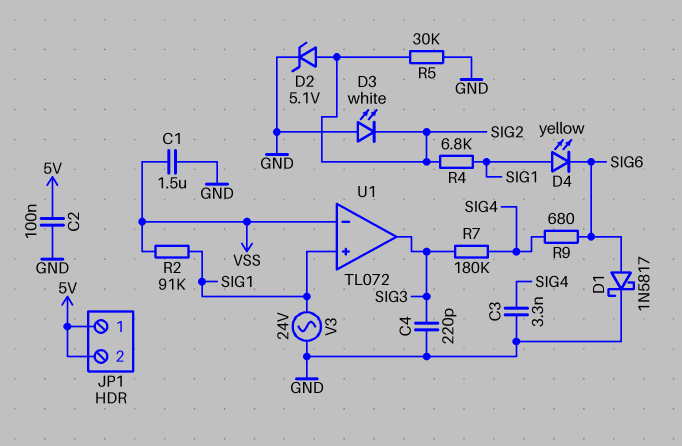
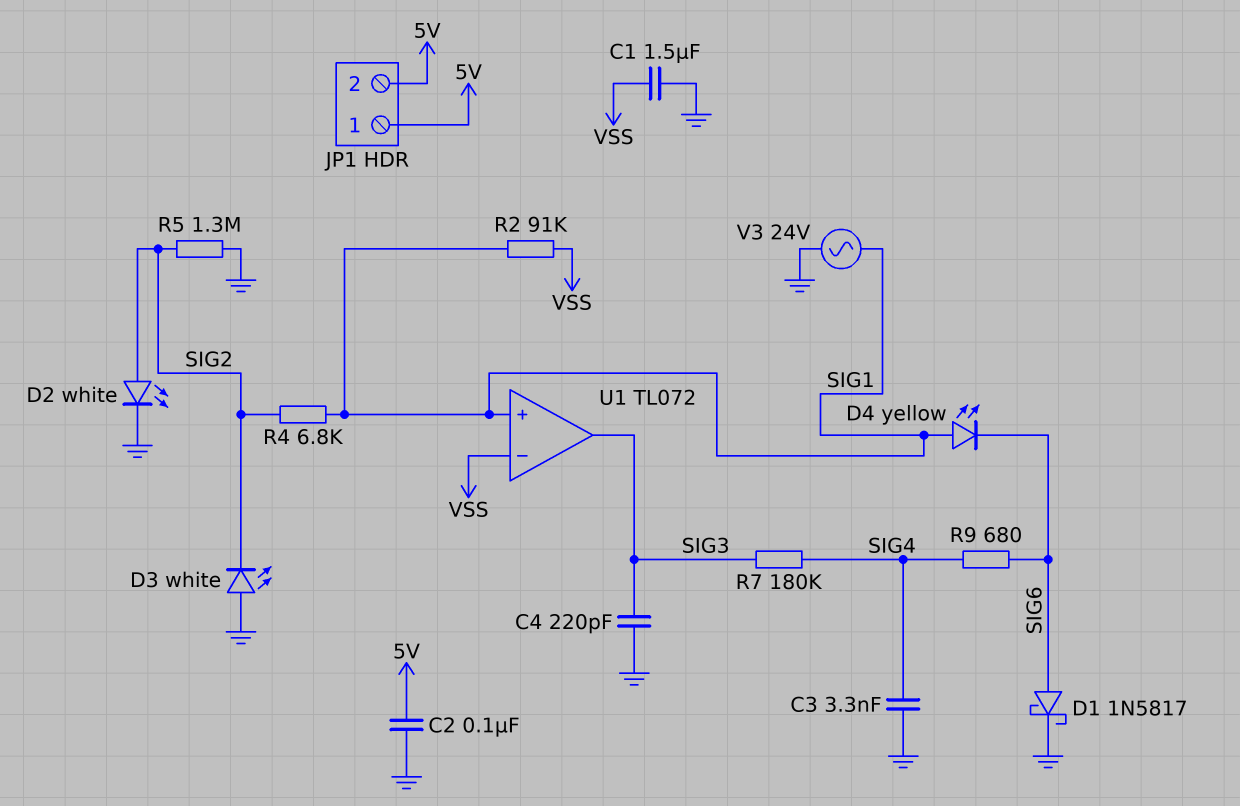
D2: zener 5.1V (A SIG2, K GND) -> LED white (A SIG2, K GND)
R5: 30k (GND, SIG2) -> 1.3M (GND, SIG2)

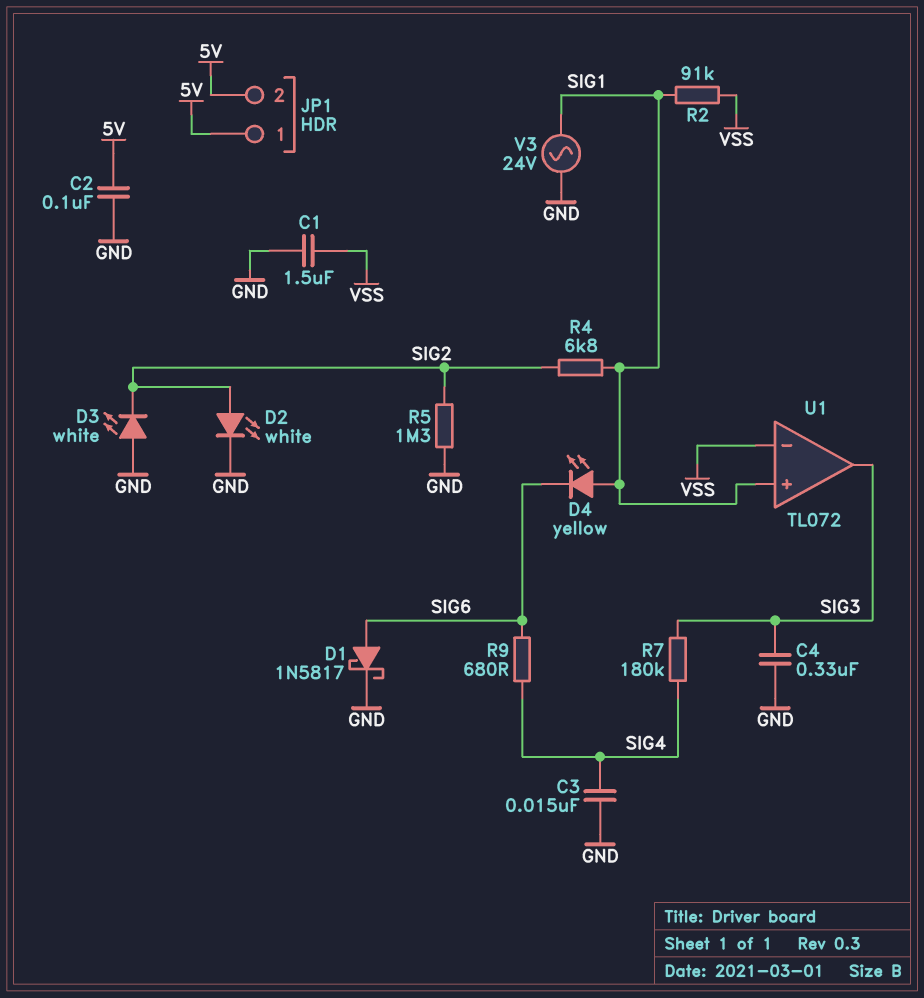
C3: 3.3nF (GND, SIG4) -> 15nF (GND, SIG4)
C4: 220pF (GND, SIG3) -> 330nF (GND, SIG3)

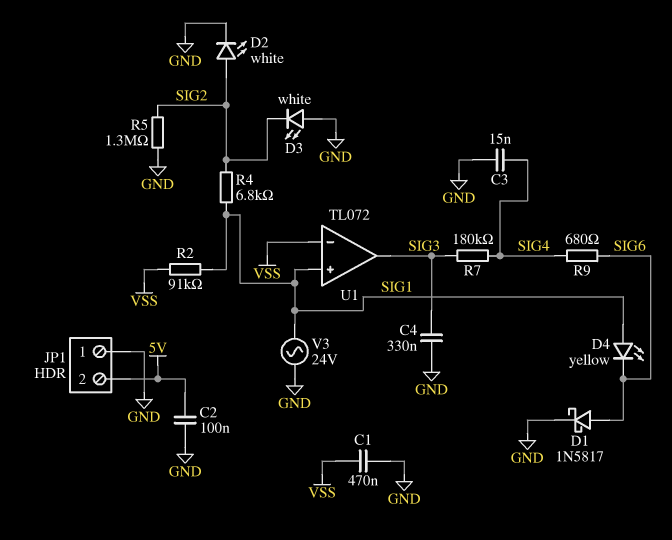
C1: 1.5uF (GND, VSS) -> 470nF (GND, VSS)
JP1 pin 1: 5V -> GND

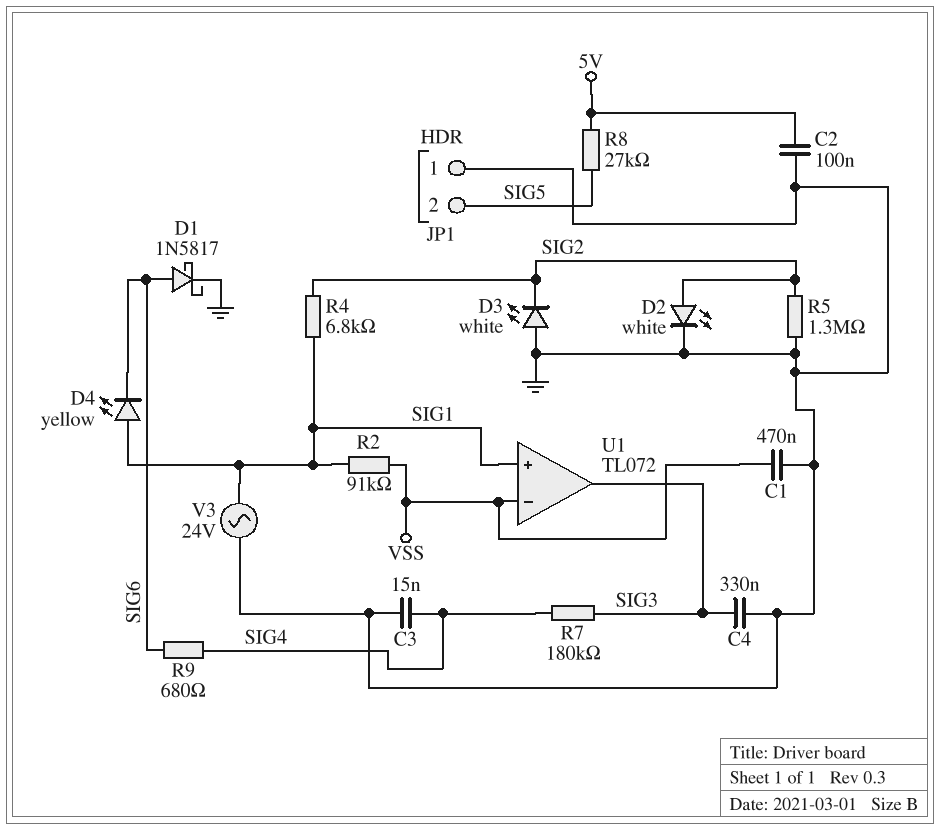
JP1 pin 2: 5V -> SIG5
R8: none -> 27k (5V, SIG5)

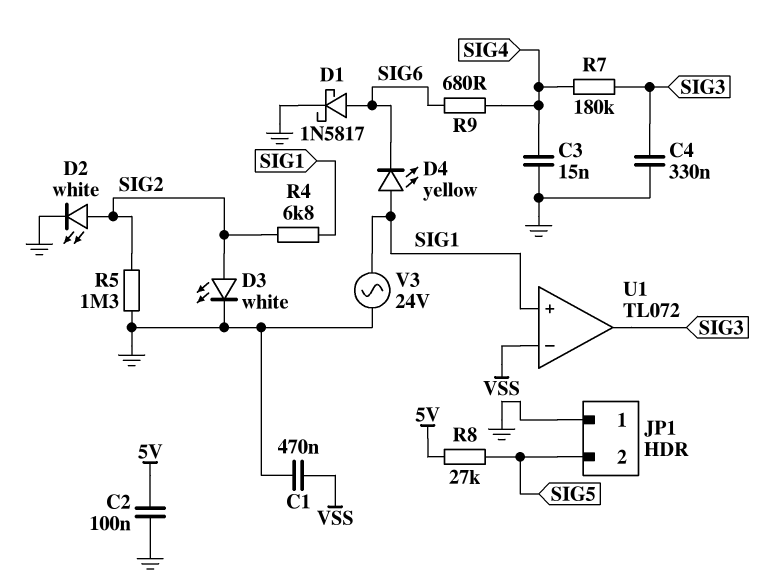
D3: LED white (A GND, K SIG2) -> LED white (A SIG2, K GND)
R2: 91k (SIG1, VSS) -> none

